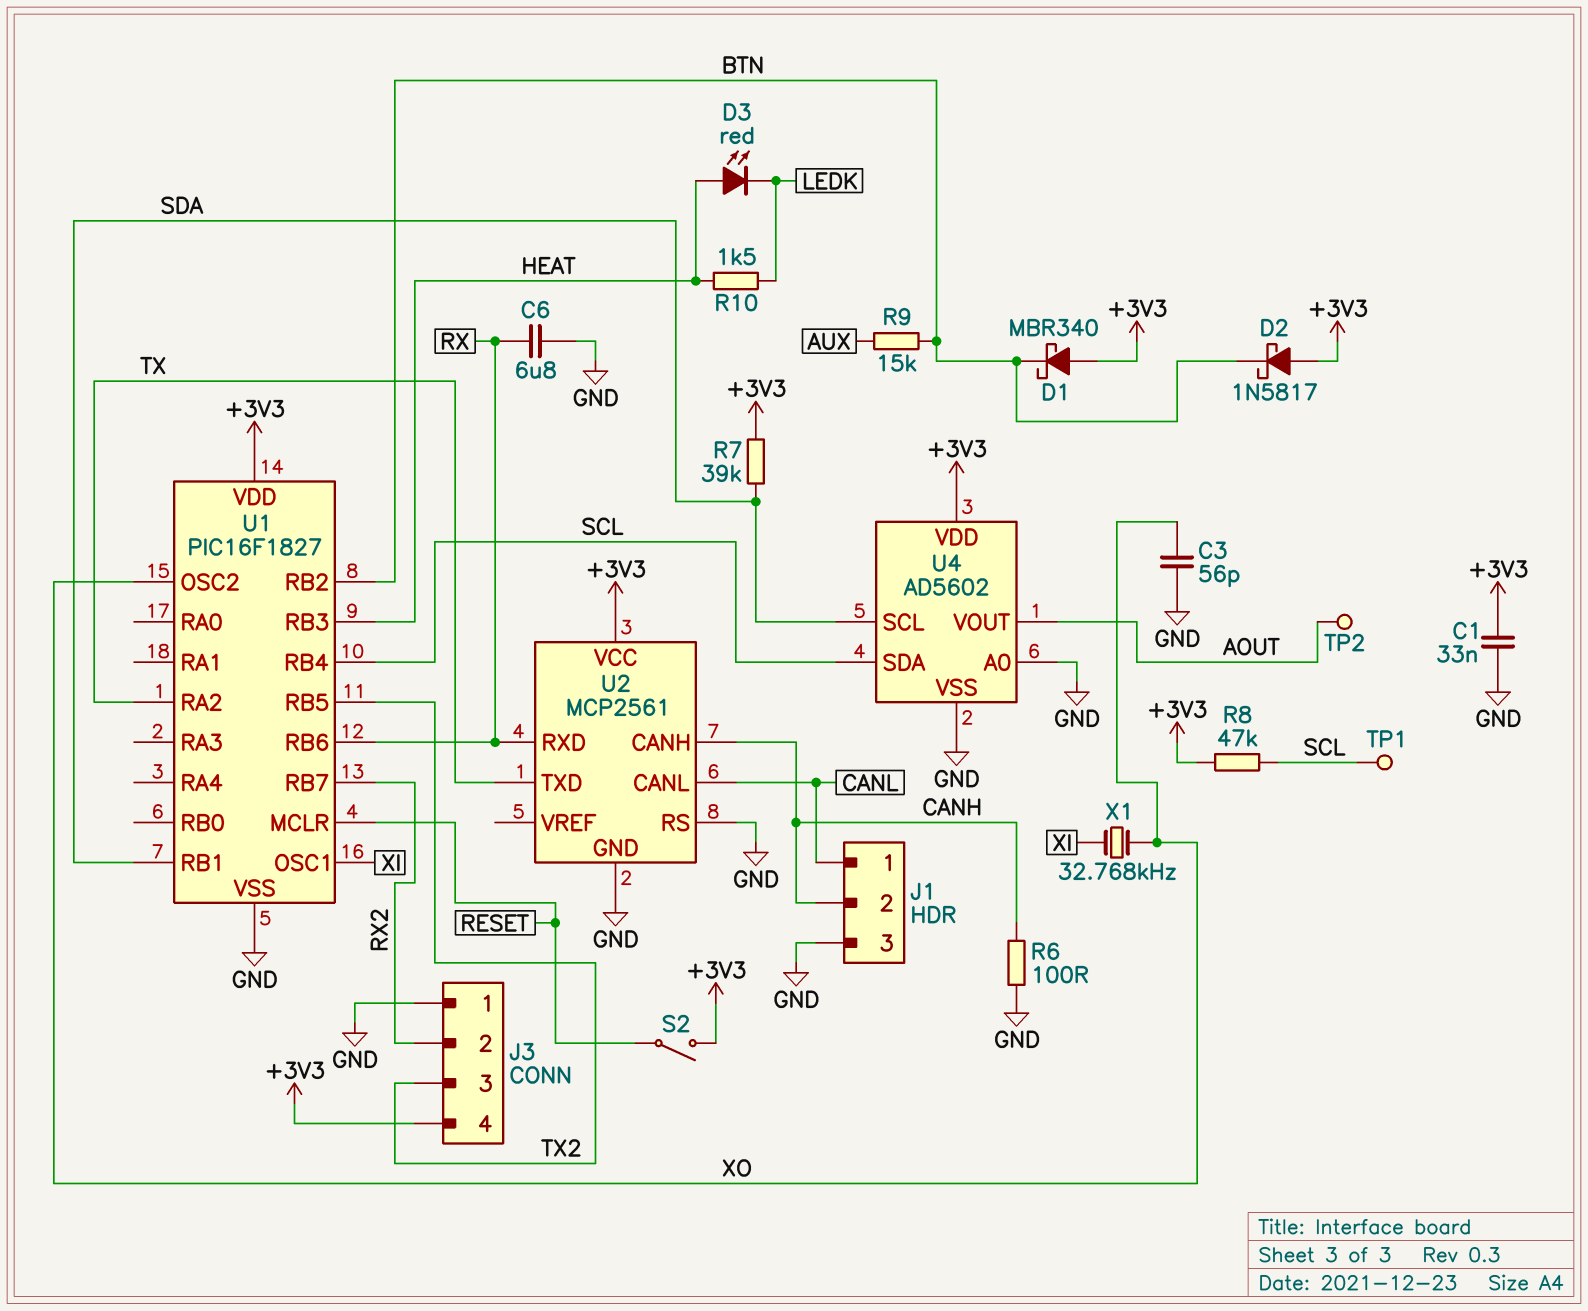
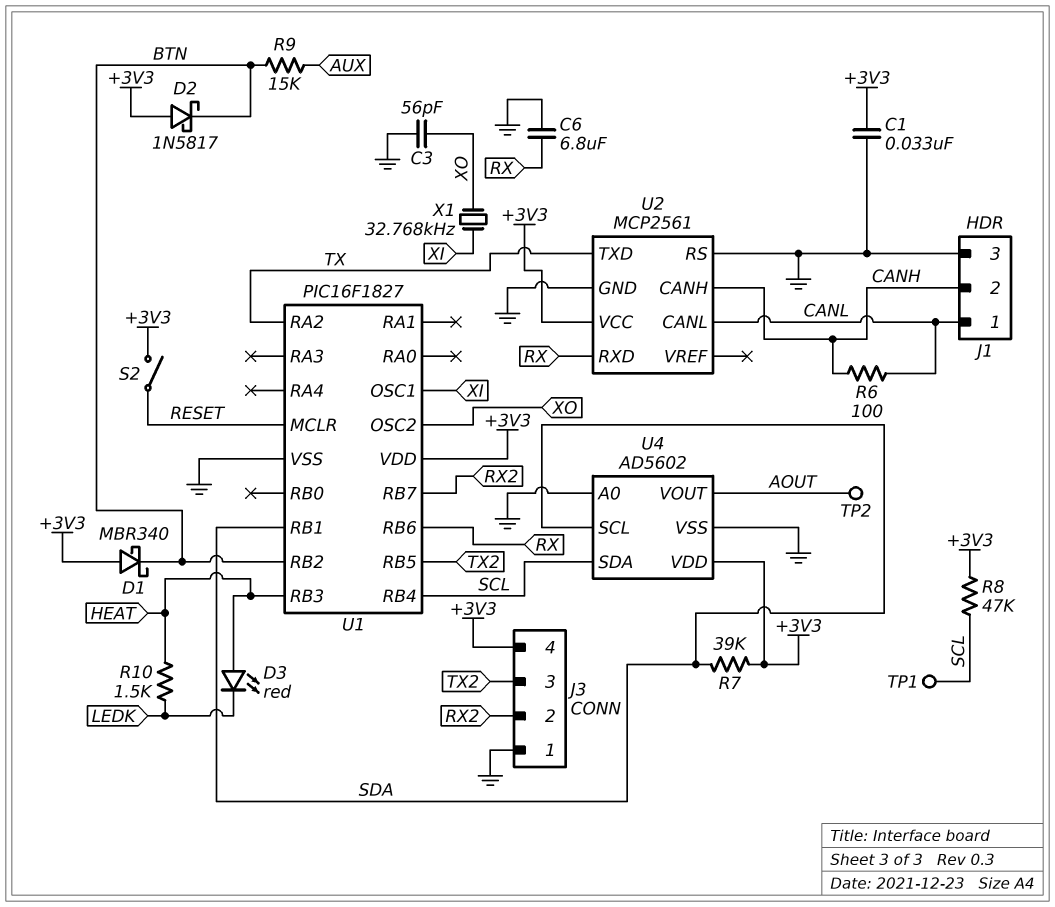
R6: 100 (CANH, GND) -> 100 (CANH, CANL)

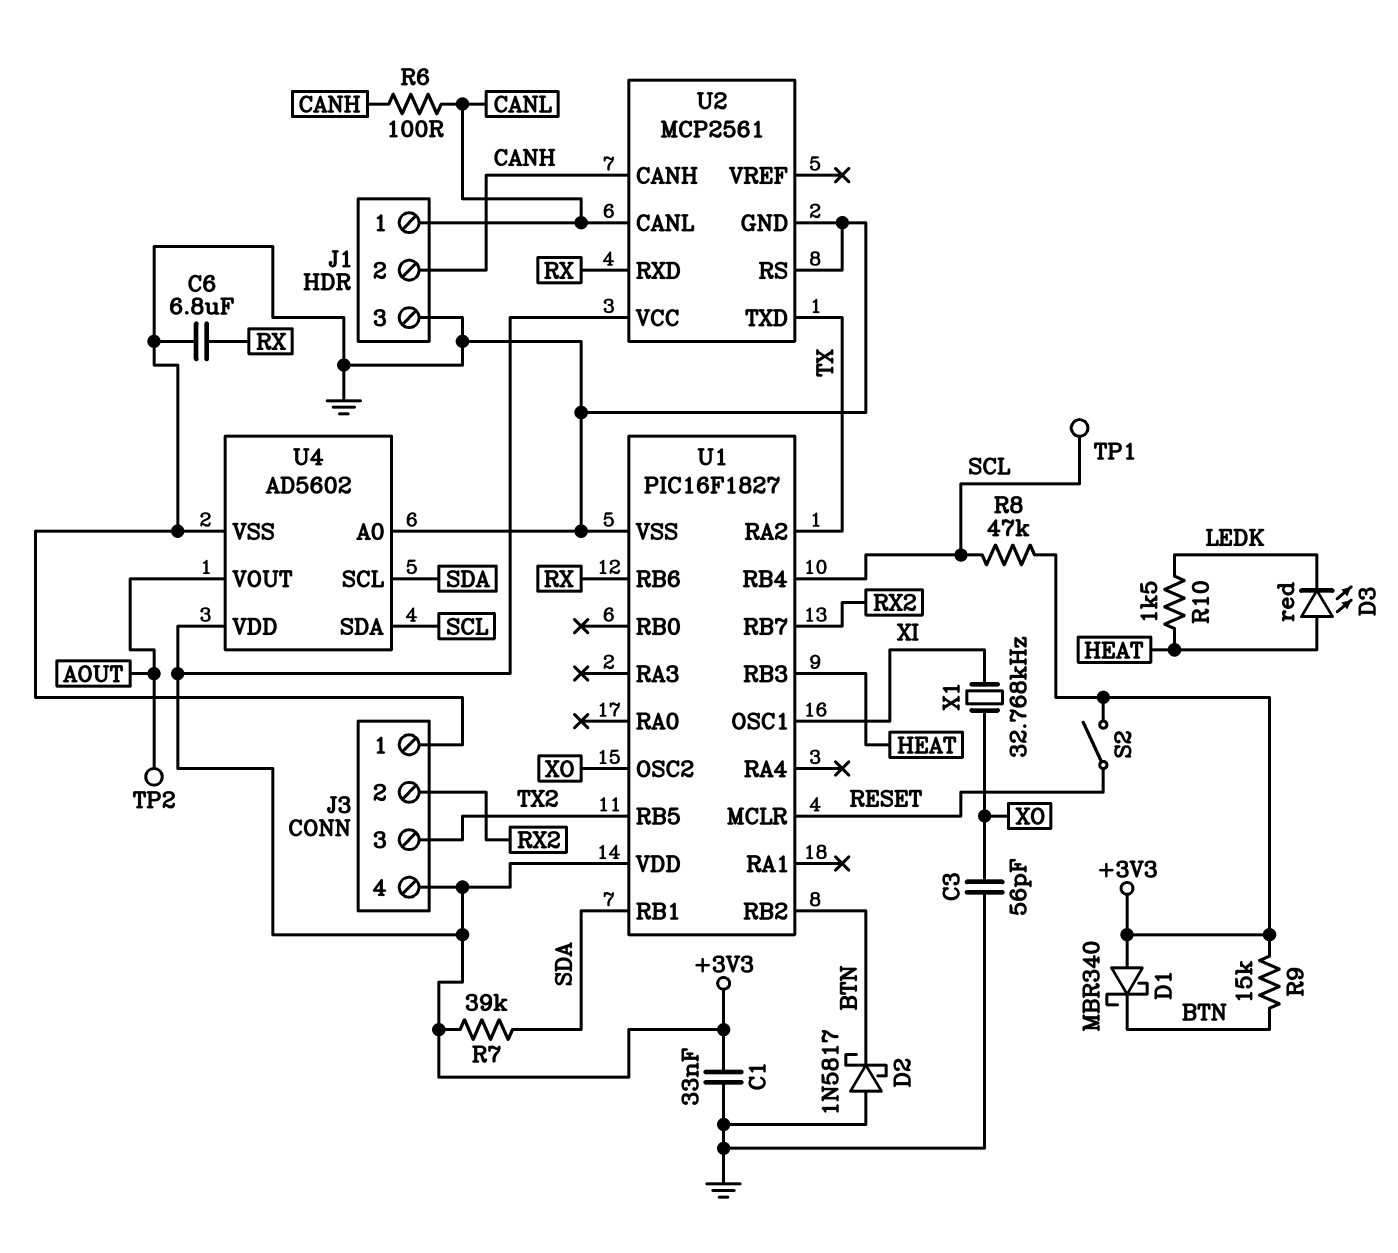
D2: schottky 1N5817 (A +3V3, K BTN) -> schottky 1N5817 (A GND, K BTN)
R9: 15k (AUX, BTN) -> 15k (+3V3, BTN)

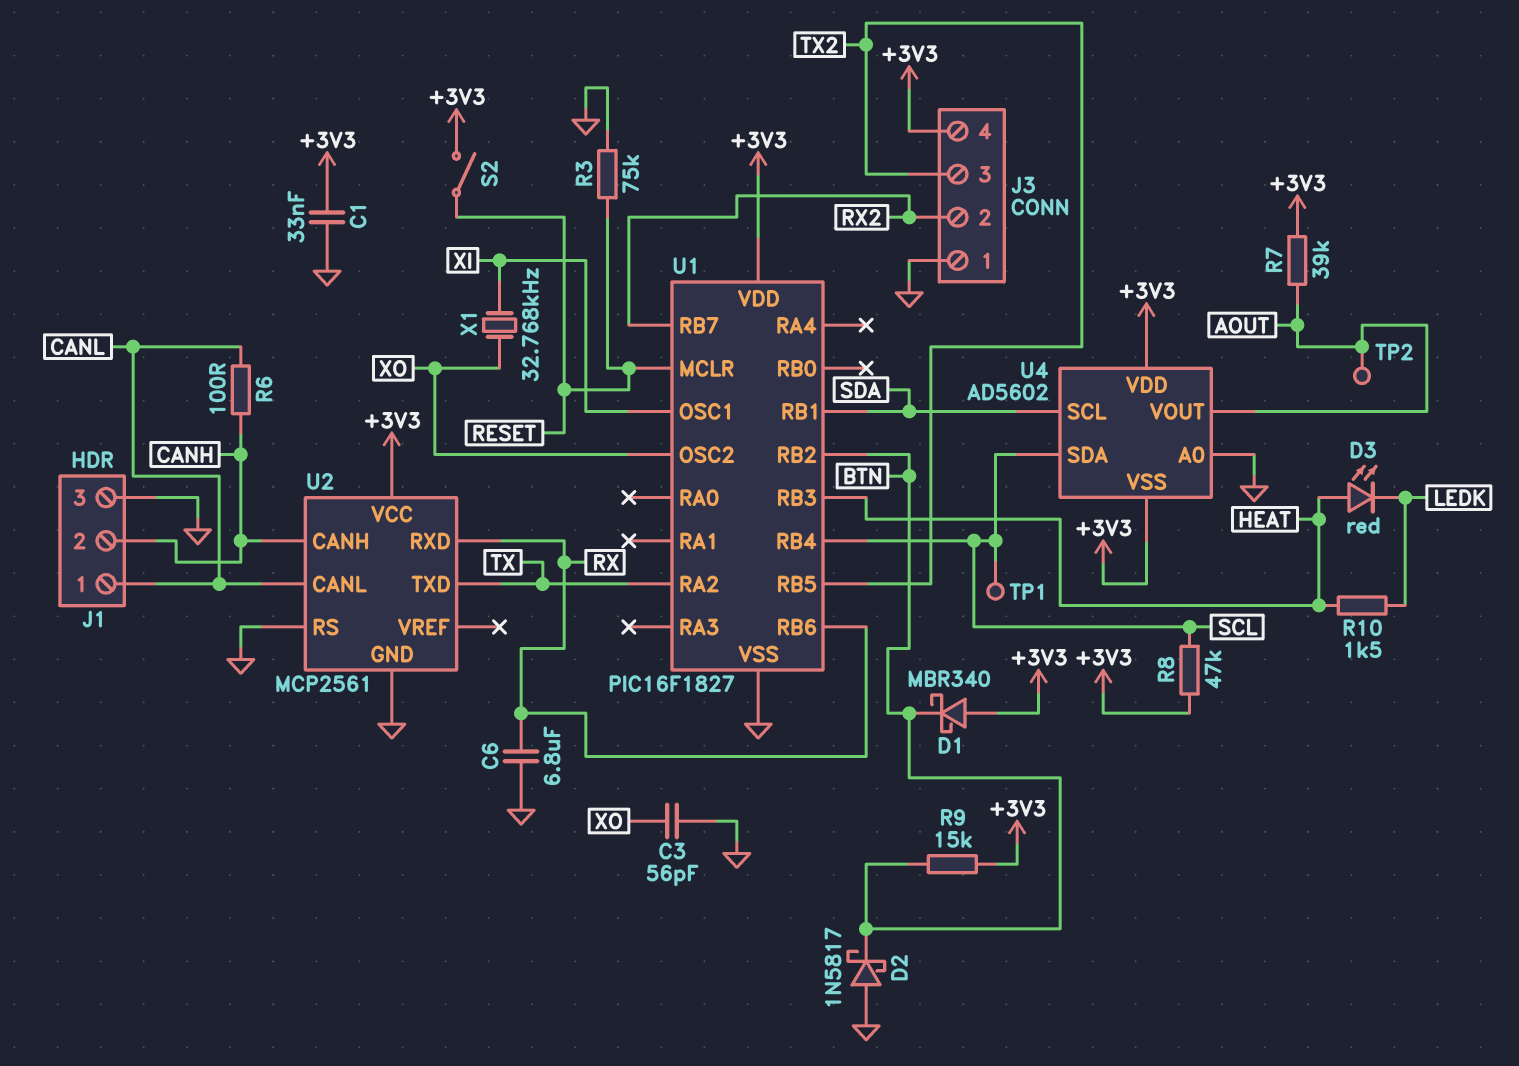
R3: none -> 75k (GND, RESET)
R7: 39k (+3V3, SDA) -> 39k (+3V3, AOUT)
U4 pin VSS: GND -> +3V3

